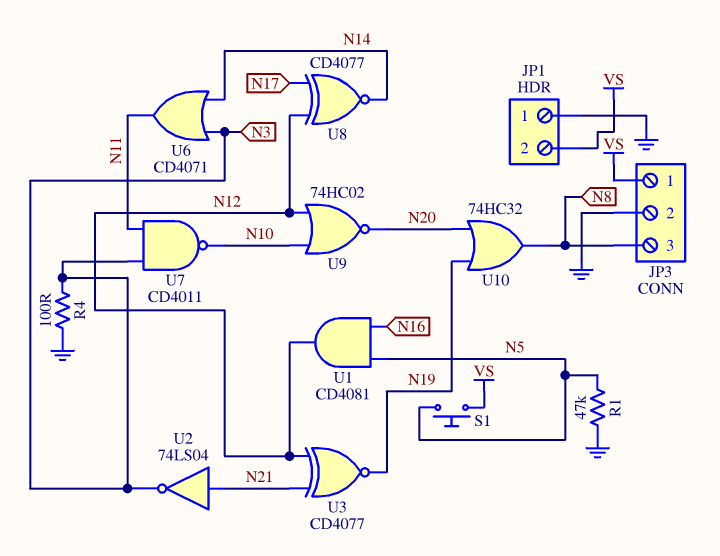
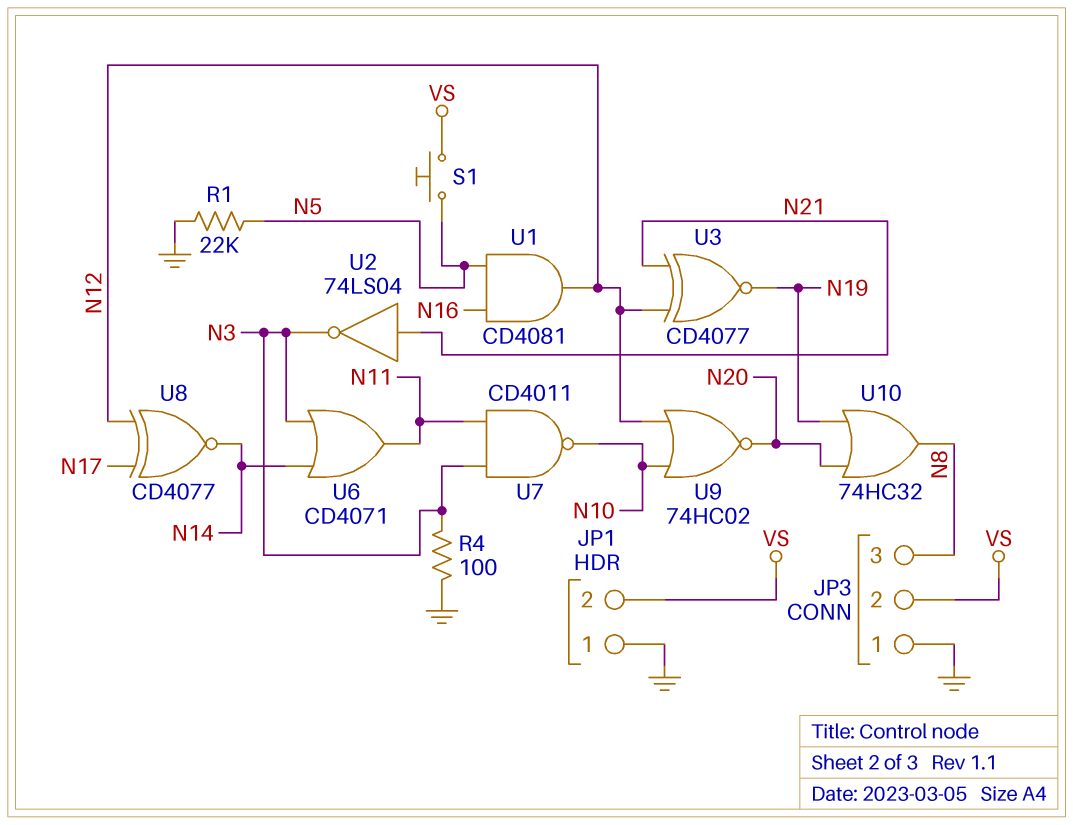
JP3 pin 1: VS -> GND
JP3 pin 2: GND -> VS
R1: 47k (GND, N5) -> 22k (GND, N5)

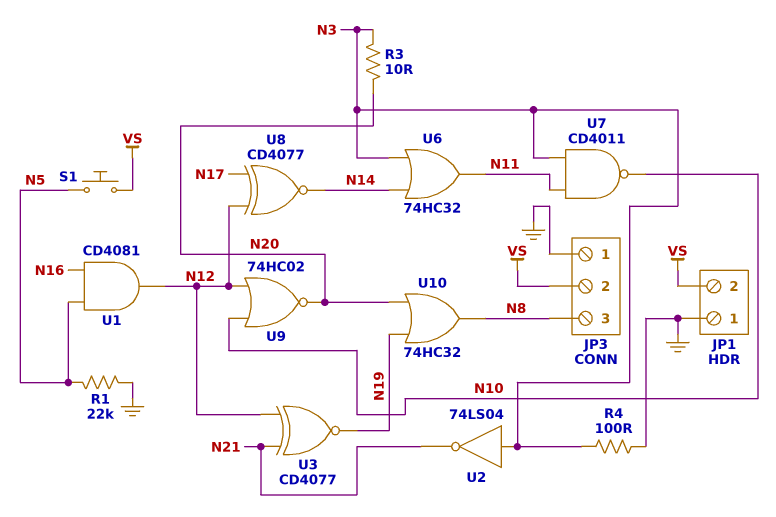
R3: none -> 10 (N3, N20)
U2: NOT 74LS04 (in N21, out N3) -> NOT 74LS04 (in N3, out N21)
U6: OR CD4071 (in N3, in N14, out N11) -> OR 74HC32 (in N3, in N14, out N11)

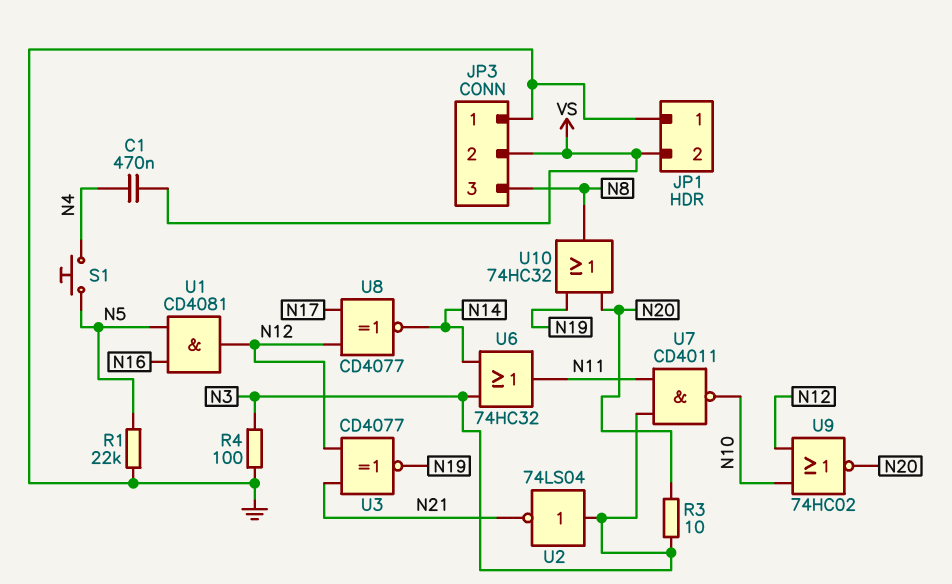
C1: none -> 470nF (N4, VS)
S1: button (N5, VS) -> button (N4, N5)

